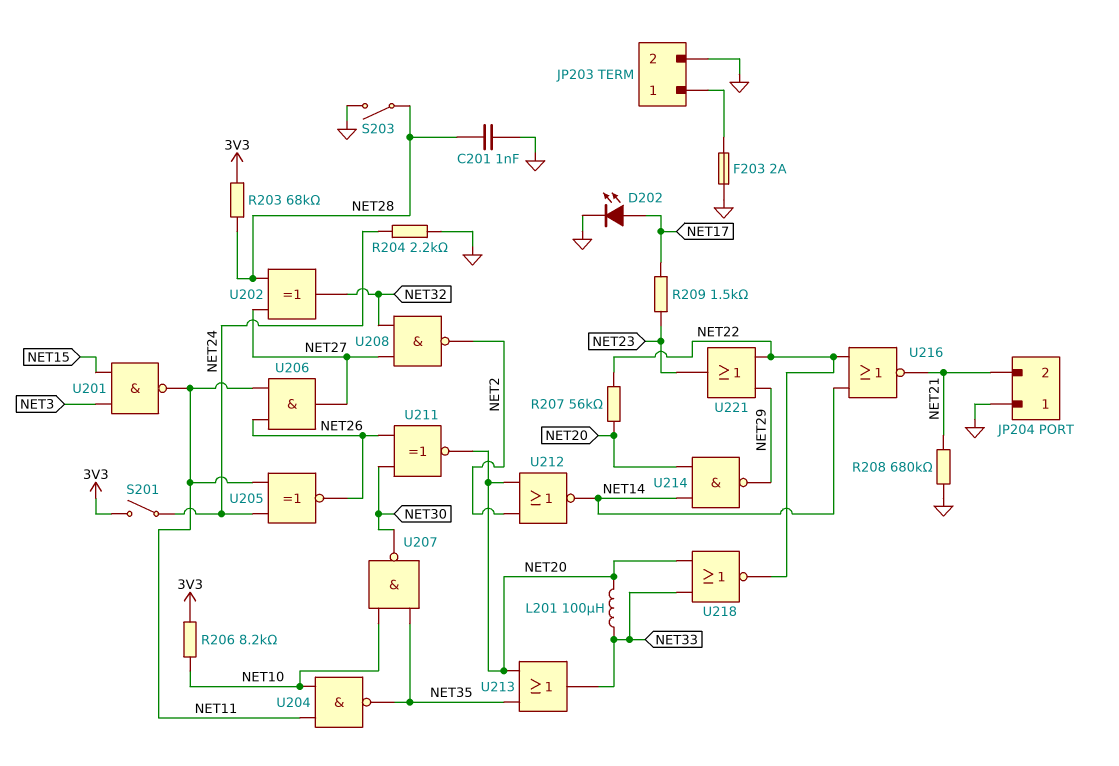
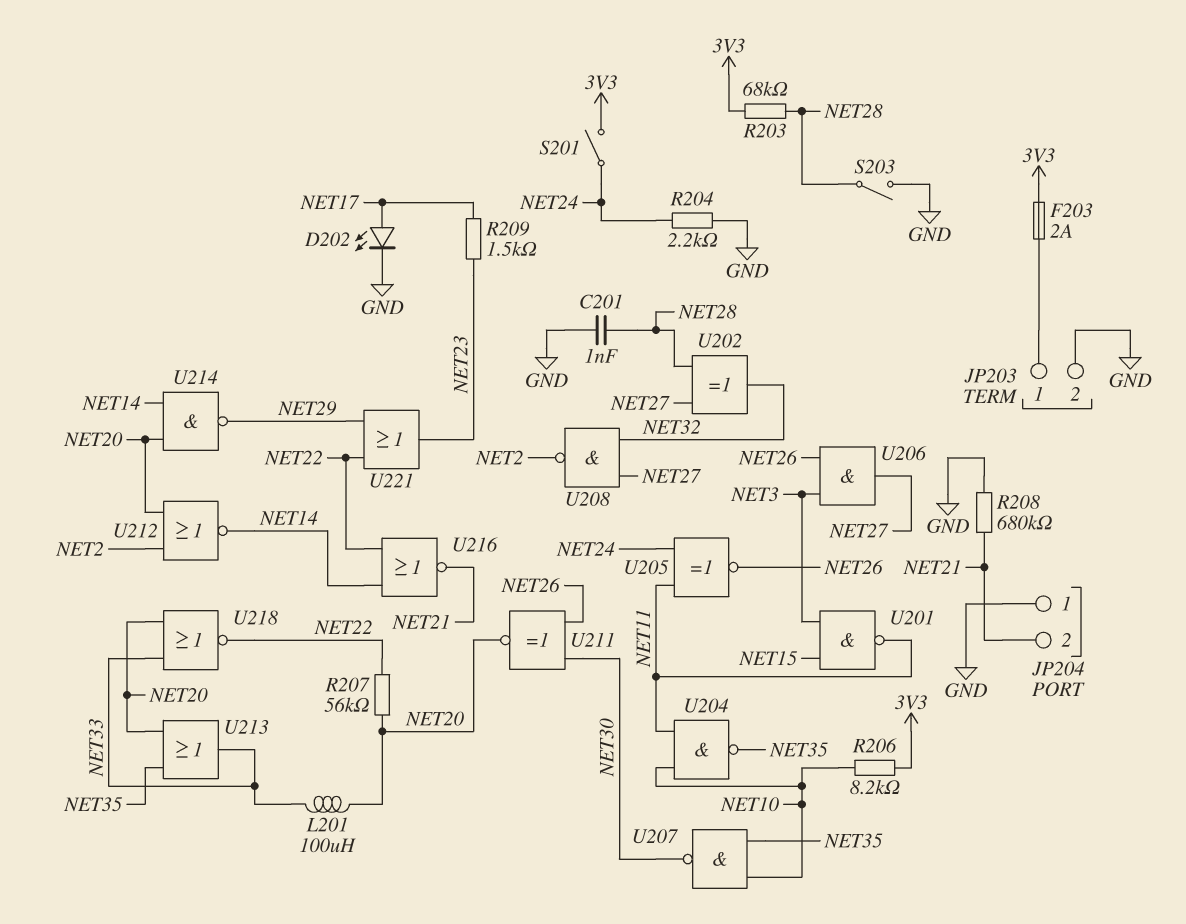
F203: 2A (GND, JP203/1) -> 2A (3V3, JP203/1)
U206: AND (in NET11, in NET26, out NET27) -> AND (in NET3, in NET26, out NET27)

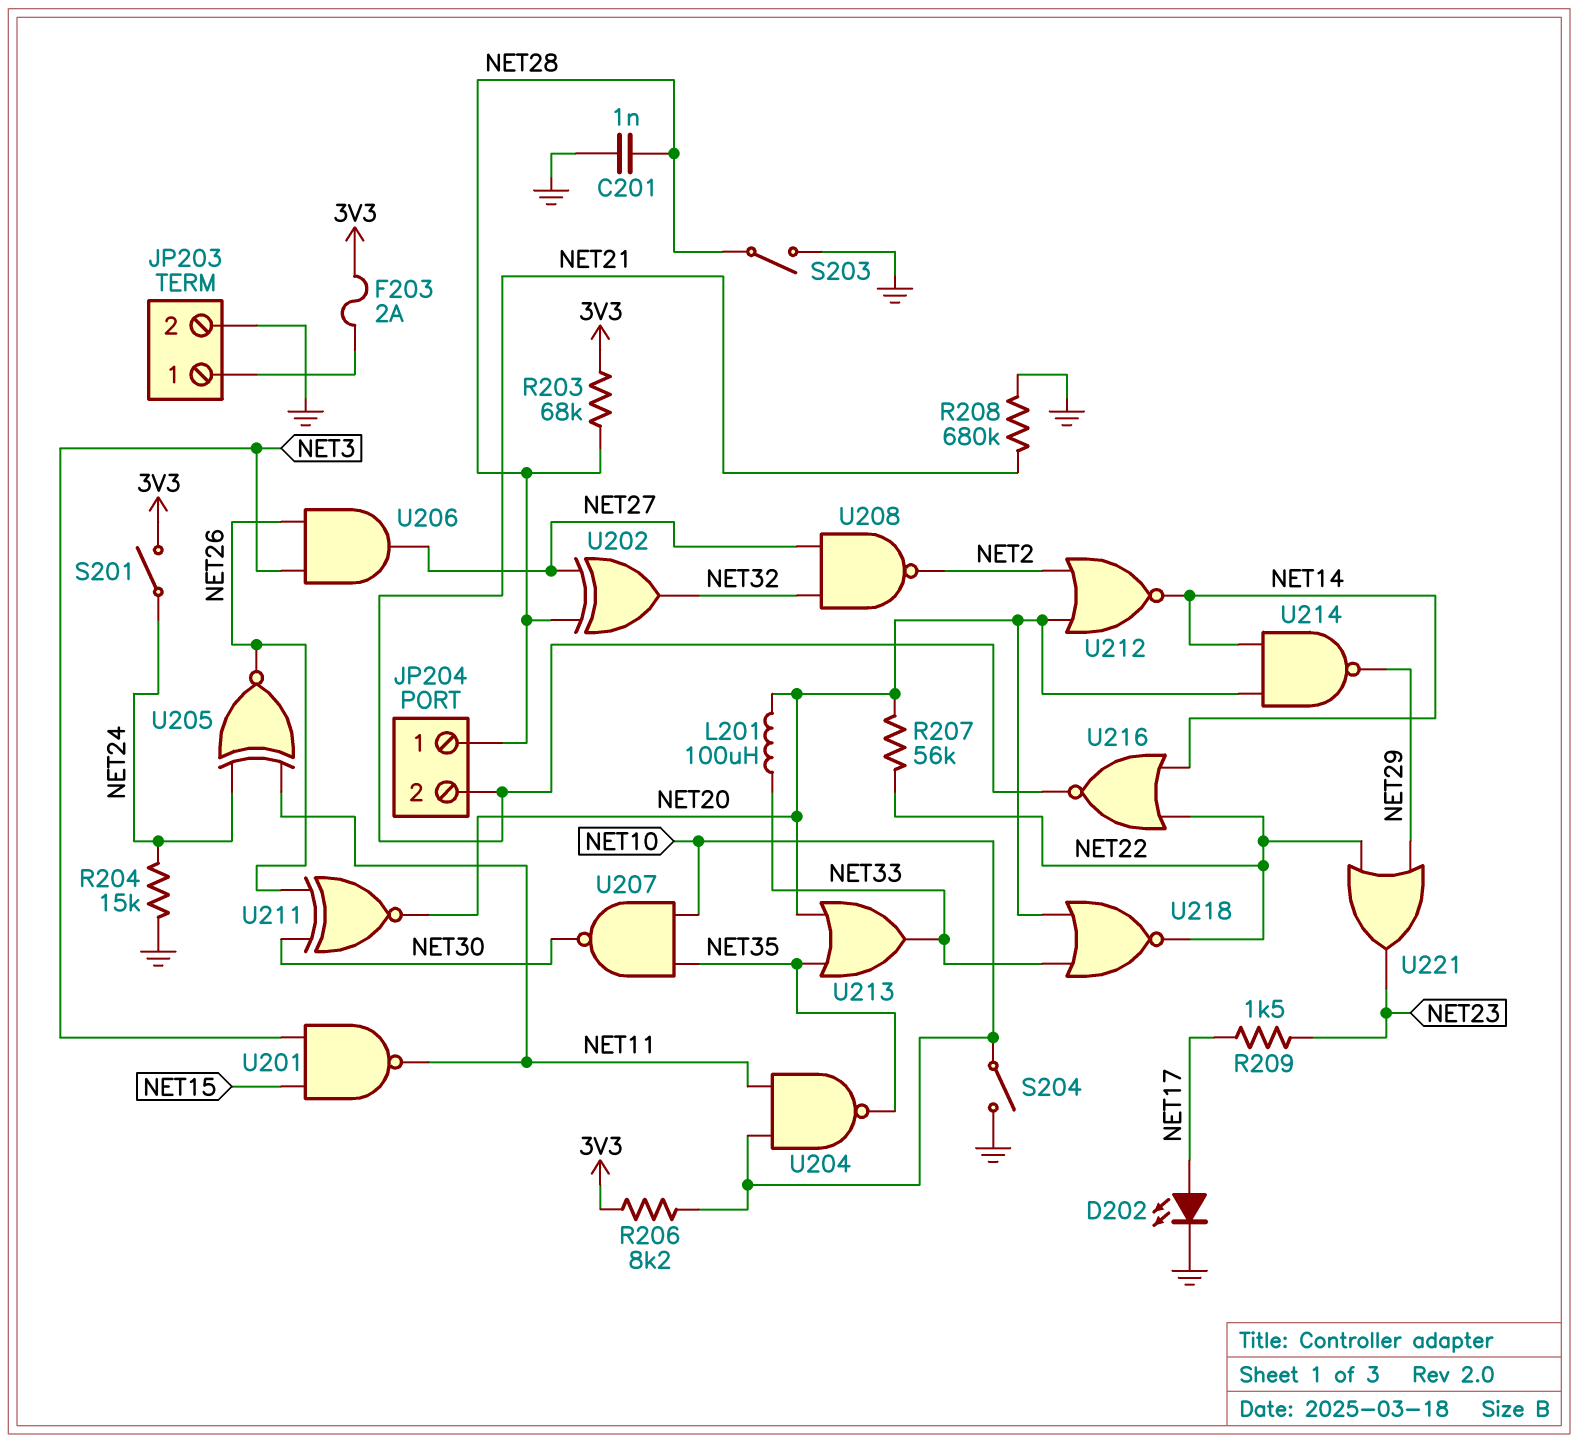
JP204 pin 1: GND -> NET28
R204: 2.2k (GND, NET24) -> 15k (GND, NET24)
S204: none -> switch (GND, NET10)

